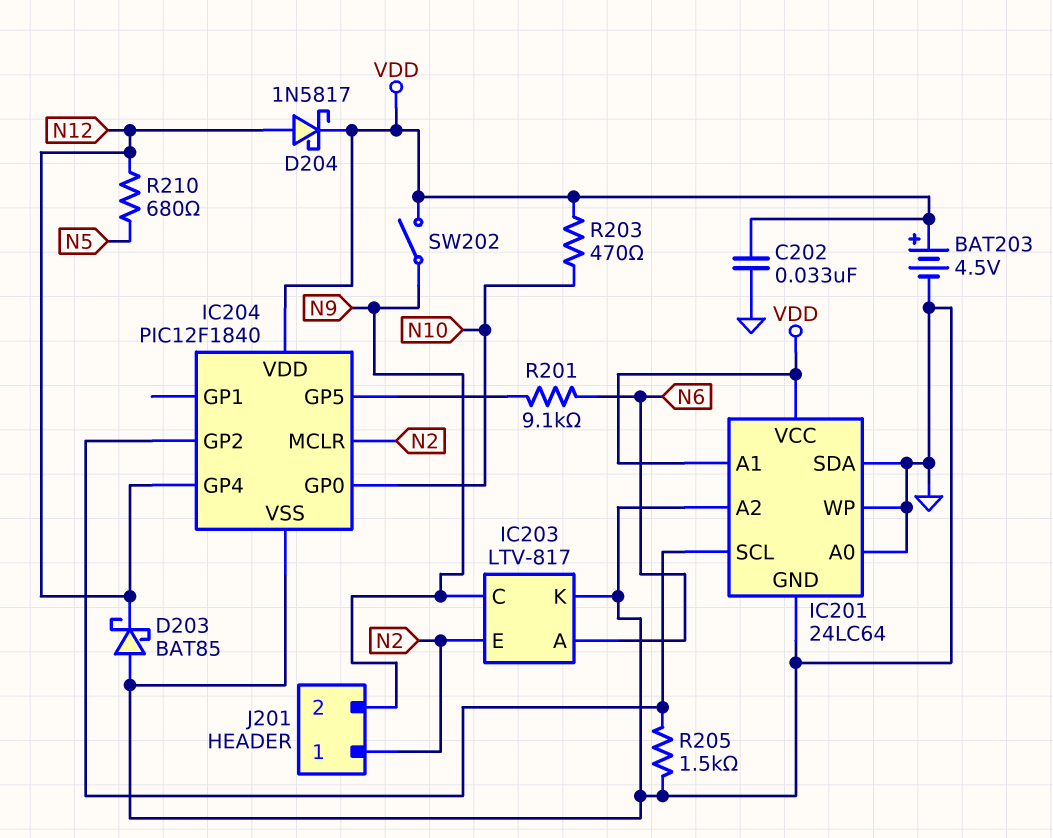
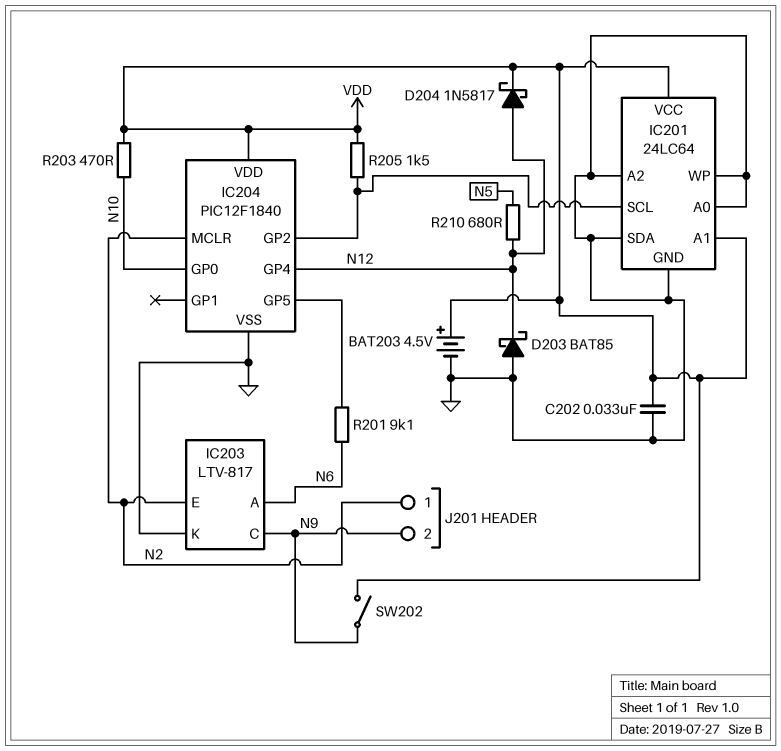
R205: 1.5k (GND, IC201/SCL) -> 1.5k (IC201/SCL, VDD)

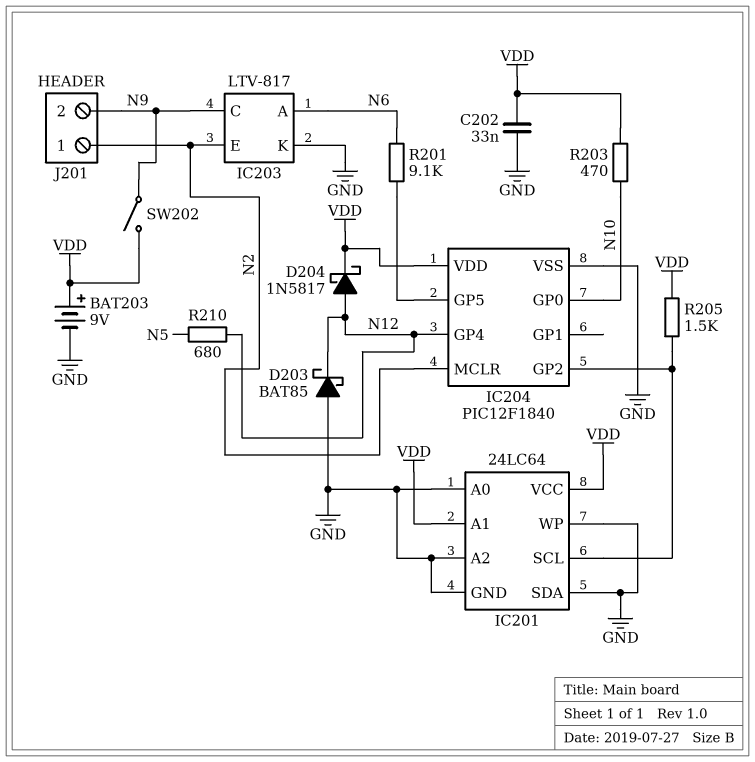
BAT203: 4.5V (plus VDD, minus GND) -> 9V (plus VDD, minus GND)

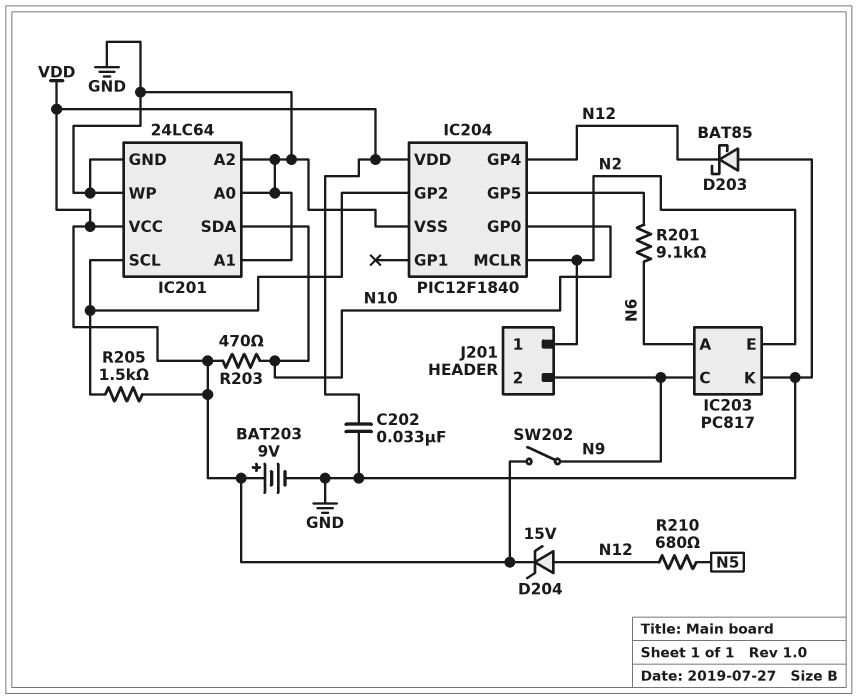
D204: schottky 1N5817 (A N12, K VDD) -> zener 15V (A N12, K VDD)
IC201 pin A1: VDD -> GND
IC201 pin SDA: GND -> N10
IC203: LTV-817 -> PC817

